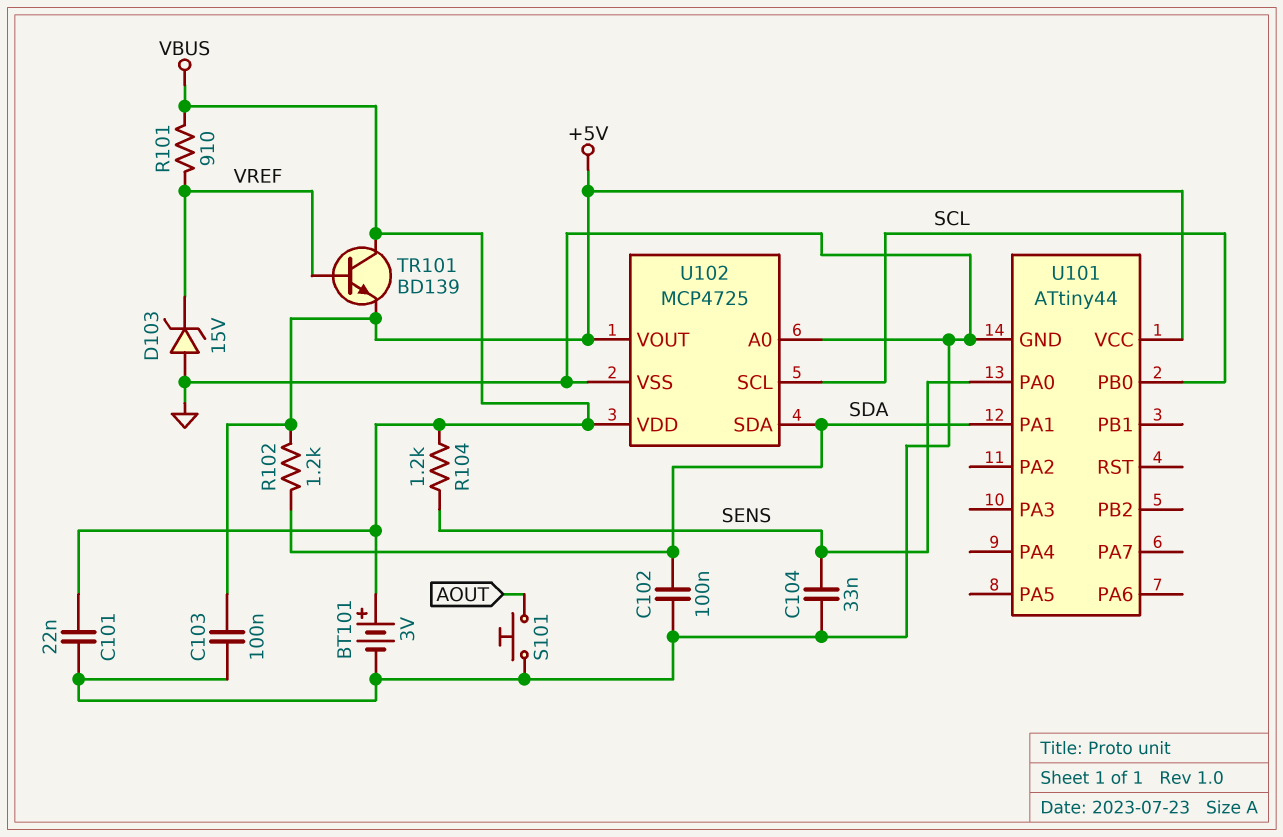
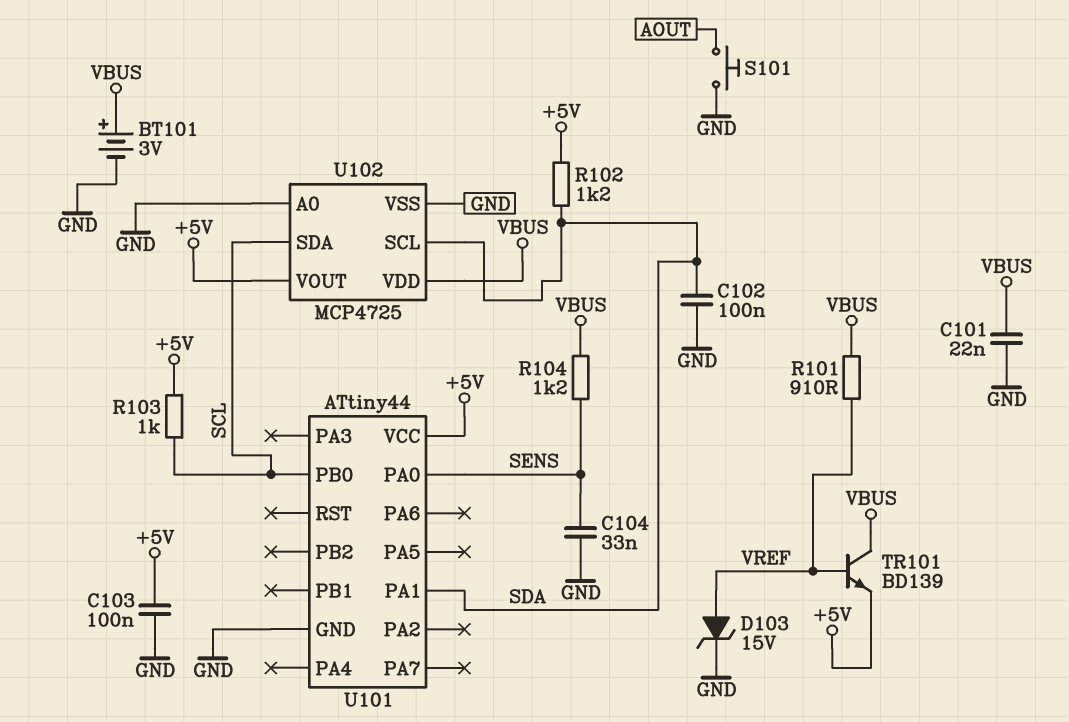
D103: zener 15V (A GND, K VREF) -> zener 15V (A VREF, K GND)
R103: none -> 1k (+5V, SCL)
U102 pin SCL: SCL -> SDA
U102 pin SDA: SDA -> SCL

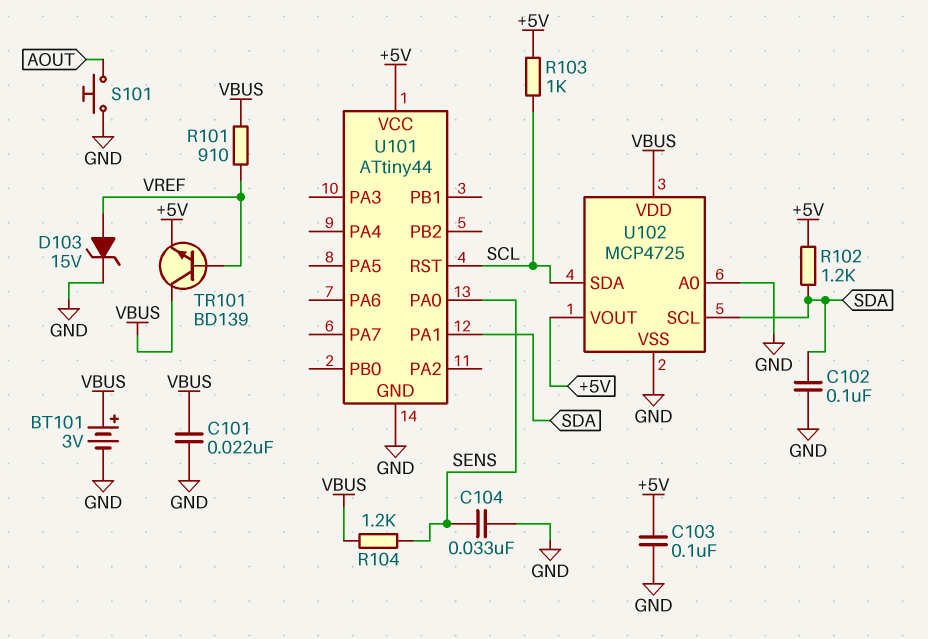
U101 pin PB0: SCL -> none
U101 pin RST: none -> SCL

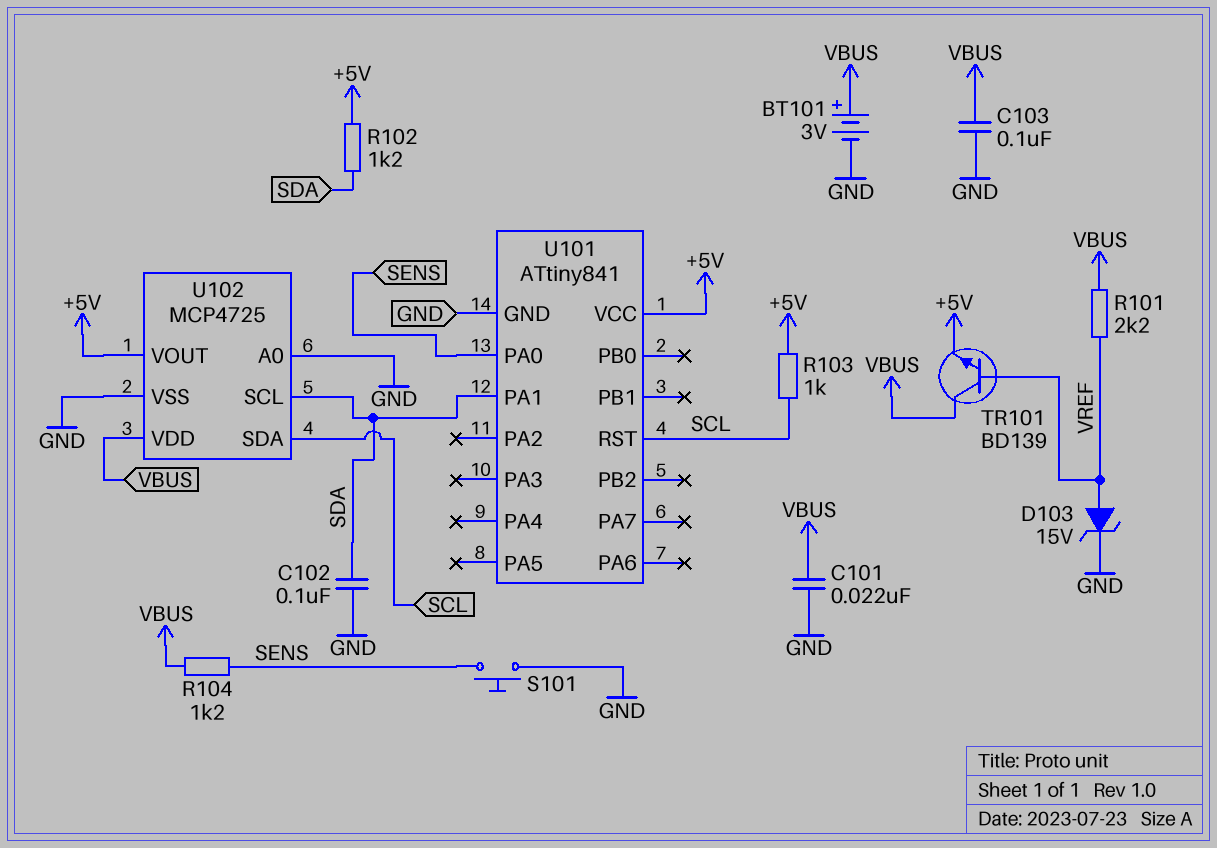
C103: 100nF (+5V, GND) -> 100nF (GND, VBUS)
C104: 33nF (GND, SENS) -> none
R101: 910 (VBUS, VREF) -> 2.2k (VBUS, VREF)
S101: button (AOUT, GND) -> button (GND, SENS)
U101: ATtiny44 -> ATtiny841

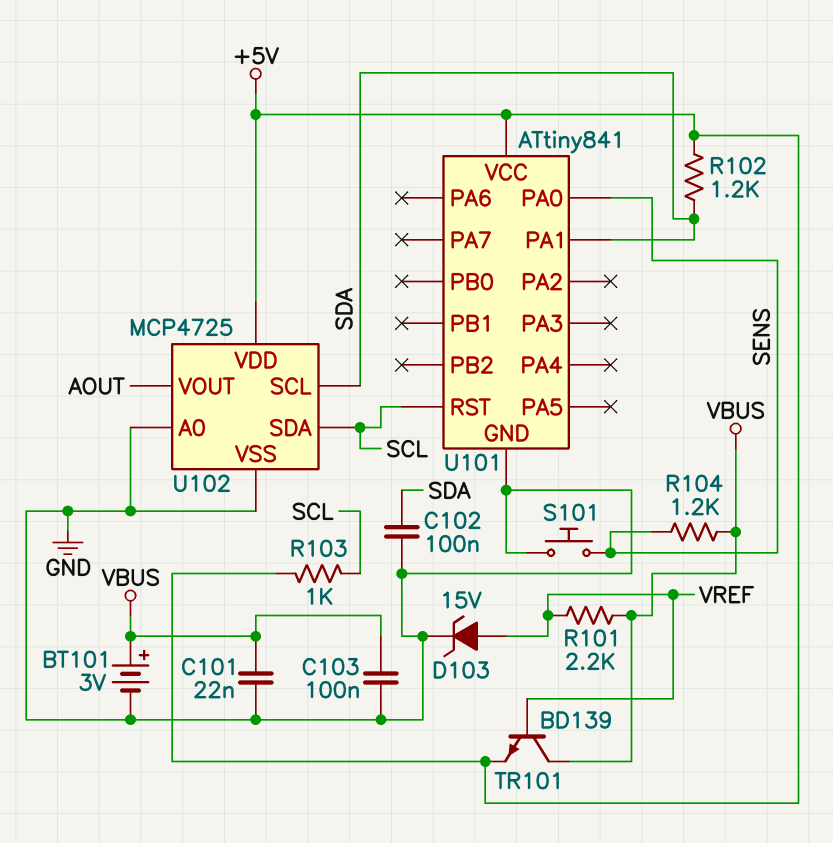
U102 pin VDD: VBUS -> +5V
U102 pin VOUT: +5V -> AOUT

